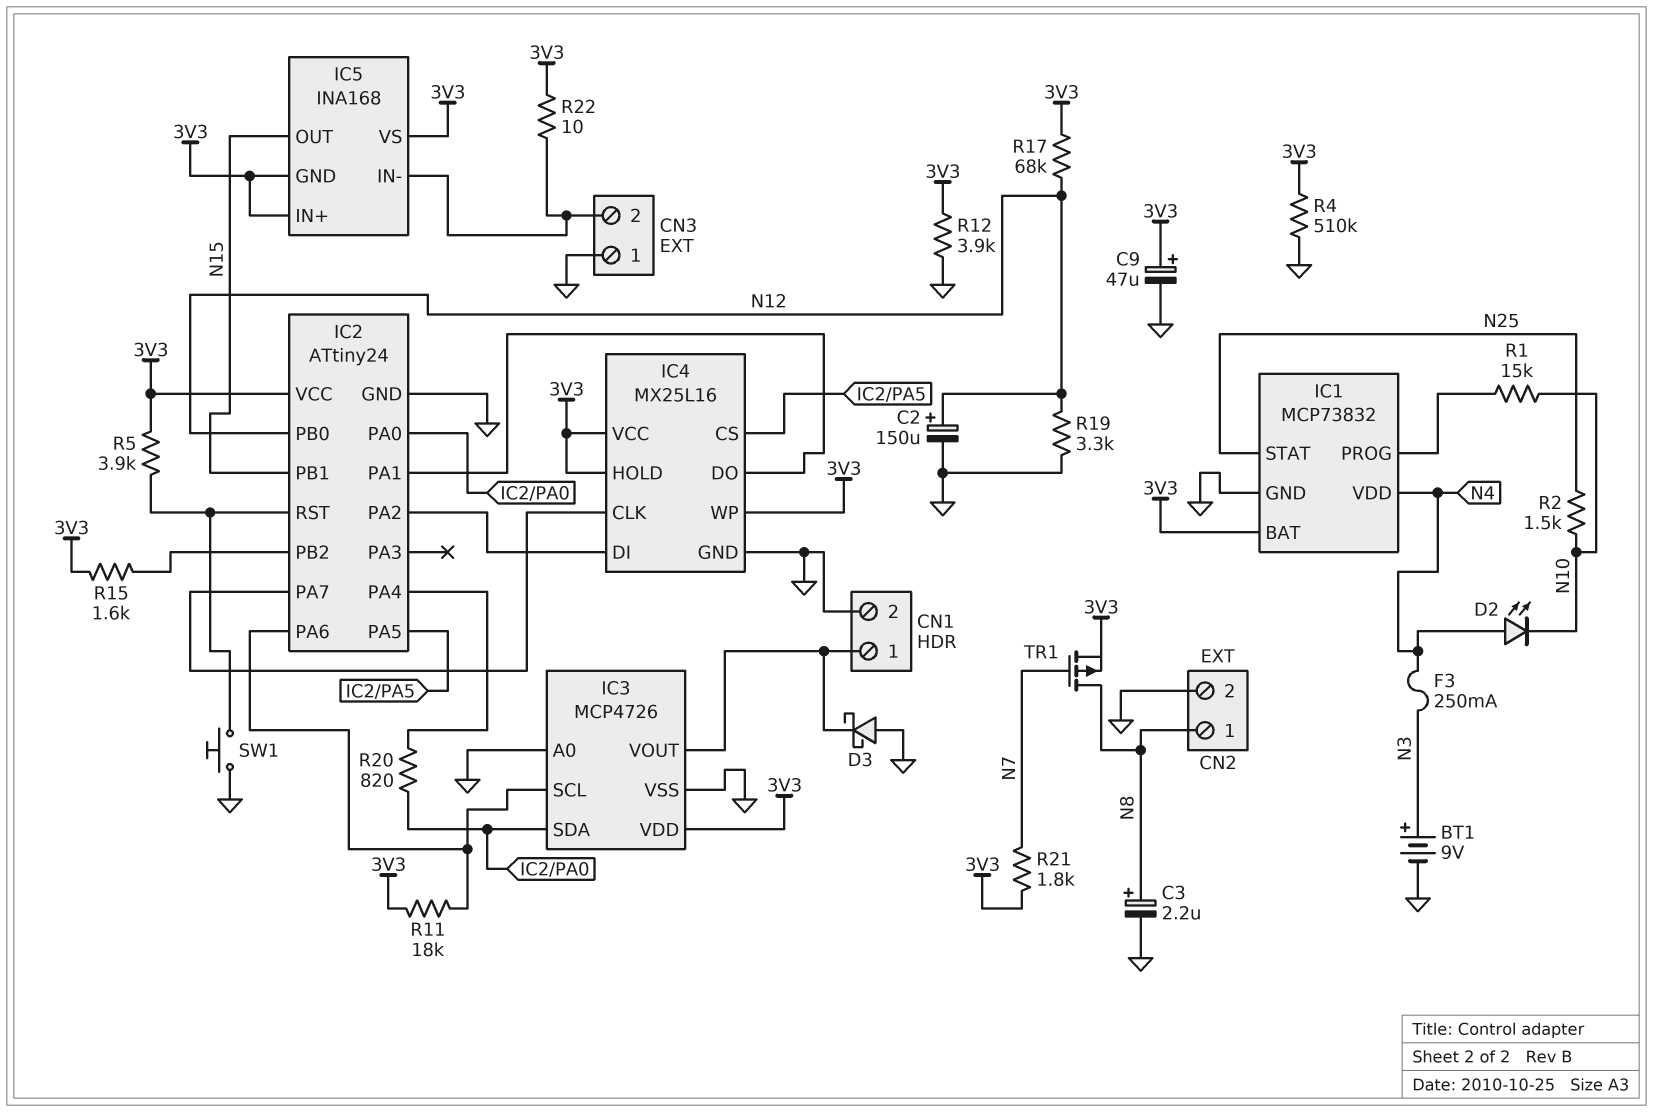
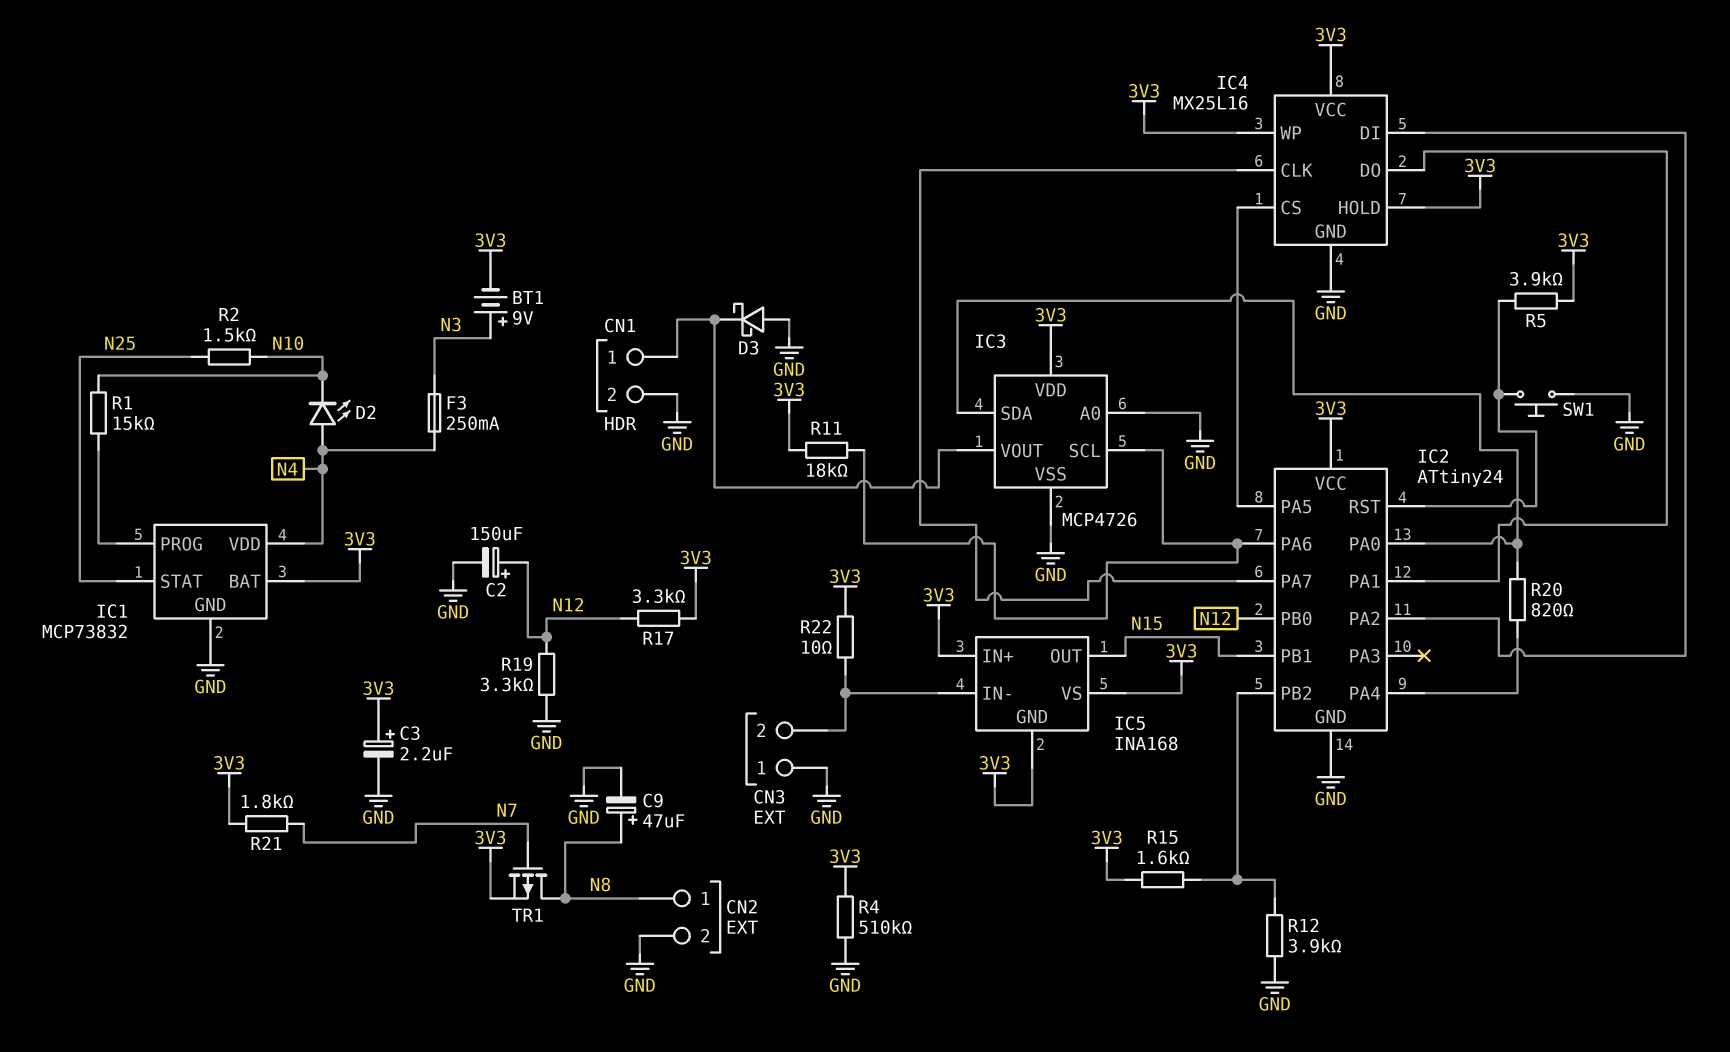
BT1: 9V (plus N3, minus GND) -> 9V (plus N3, minus 3V3)
C3: 2.2uF (plus N8, minus GND) -> 2.2uF (plus 3V3, minus GND)
C9: 47uF (plus 3V3, minus GND) -> 47uF (plus N8, minus GND)
R12: 3.9k (3V3, GND) -> 3.9k (GND, IC2/PB2)
R17: 68k (3V3, N12) -> 3.3k (3V3, N12)

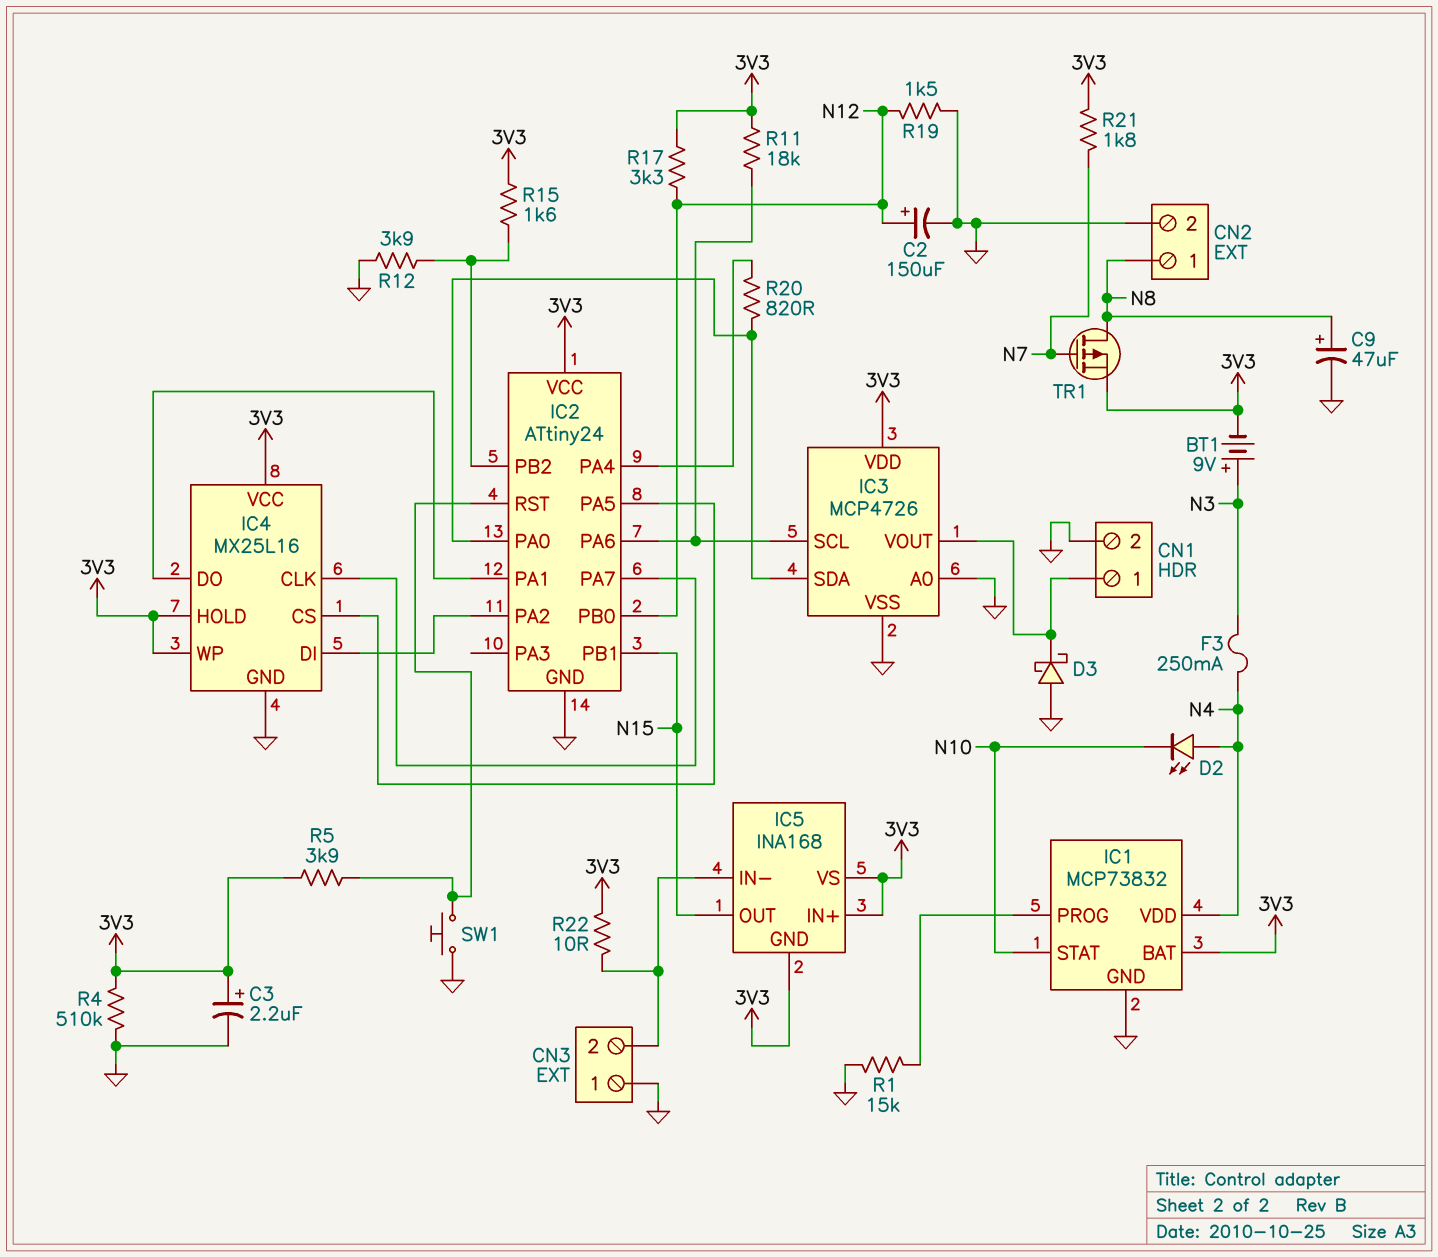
IC1 pin STAT: N25 -> N10
R1: 15k (IC1/PROG, N10) -> 15k (GND, IC1/PROG)
R2: 1.5k (N10, N25) -> none
R19: 3.3k (GND, N12) -> 1.5k (GND, N12)

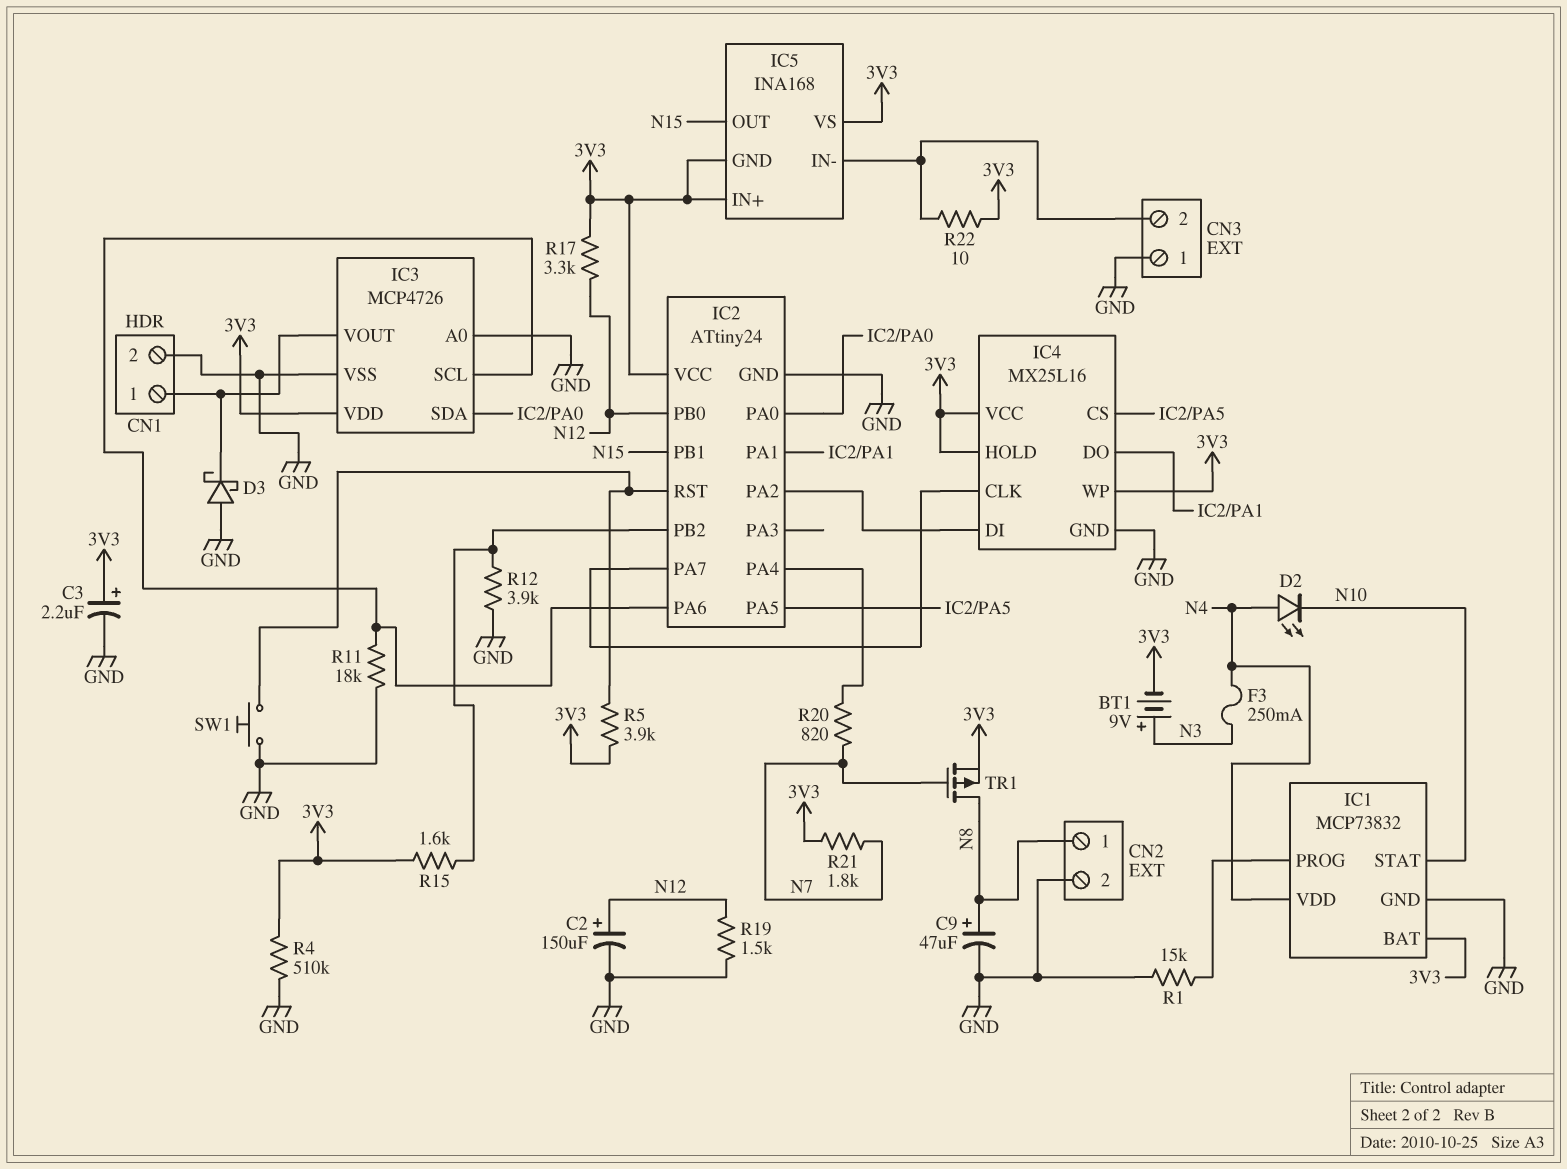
R11: 18k (3V3, IC2/PA6) -> 18k (GND, IC2/PA6)
R20: 820 (IC2/PA0, IC2/PA4) -> 820 (IC2/PA4, N7)

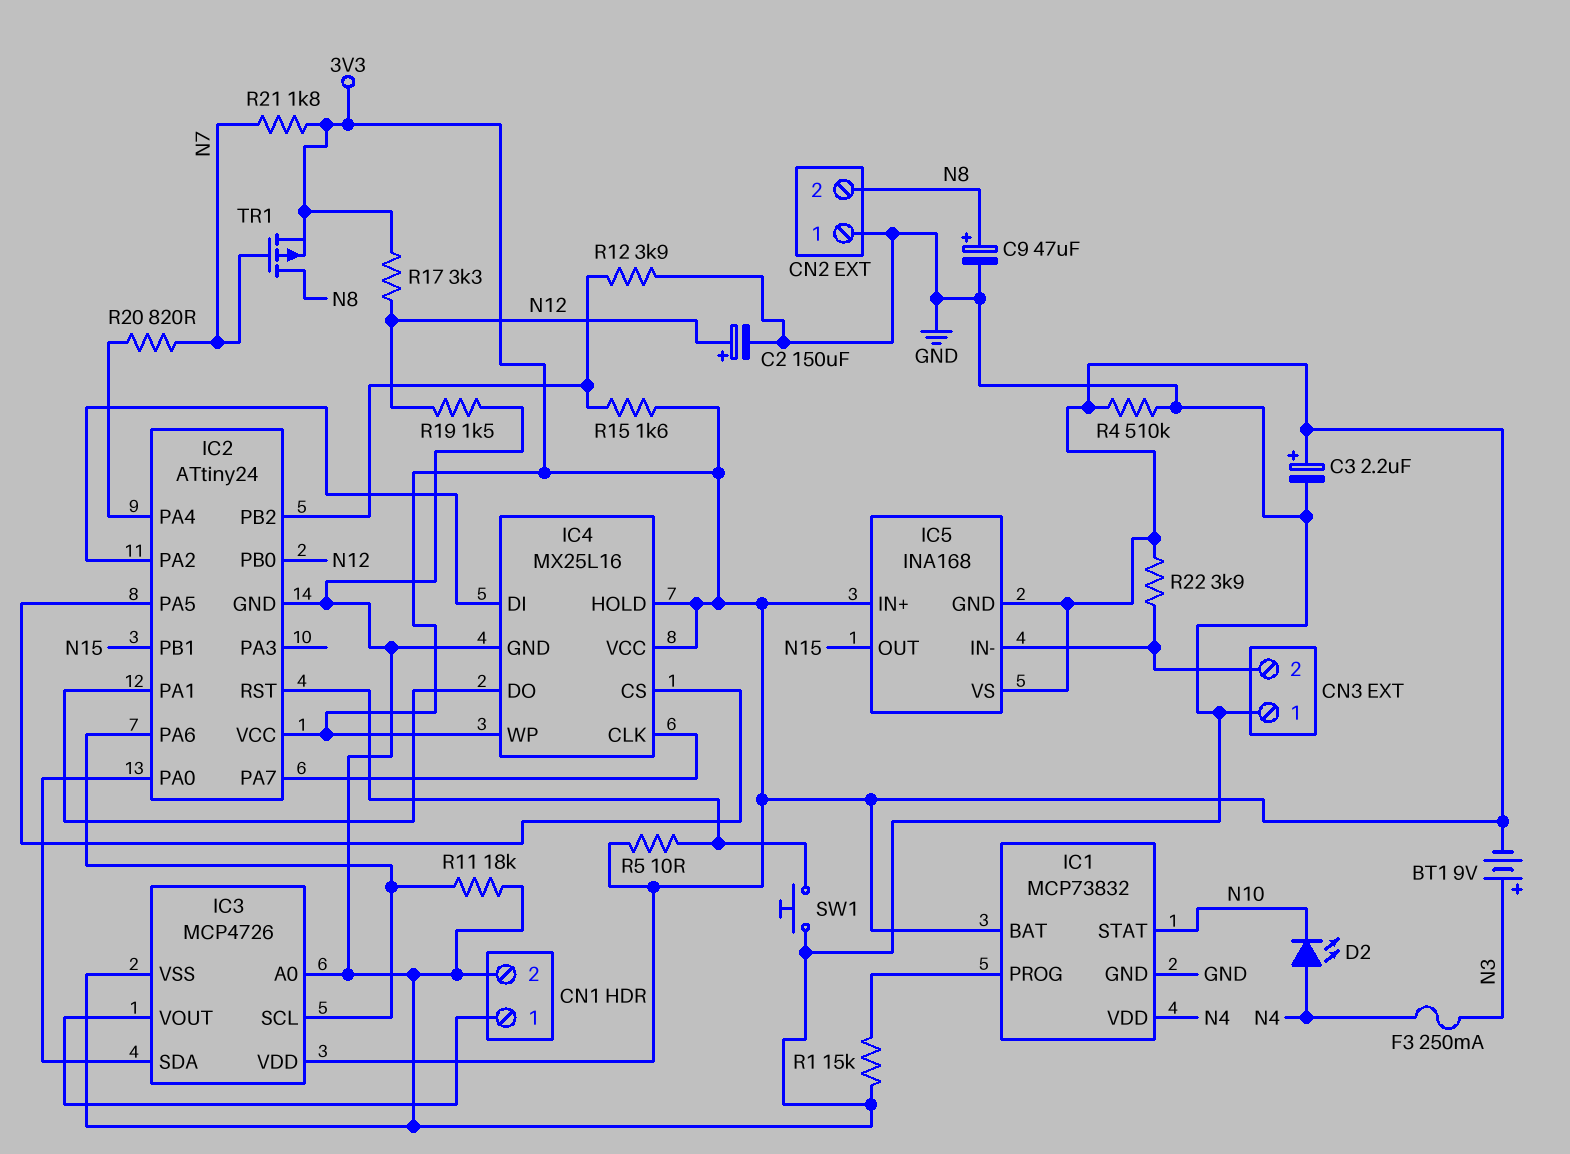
CN2 pin 1: N8 -> GND
CN2 pin 2: GND -> N8
D3: schottky (A GND, K CN1/1) -> none
R5: 3.9k (3V3, IC2/RST) -> 10 (3V3, IC2/RST)
R22: 10 (3V3, CN3/2) -> 3.9k (3V3, CN3/2)

